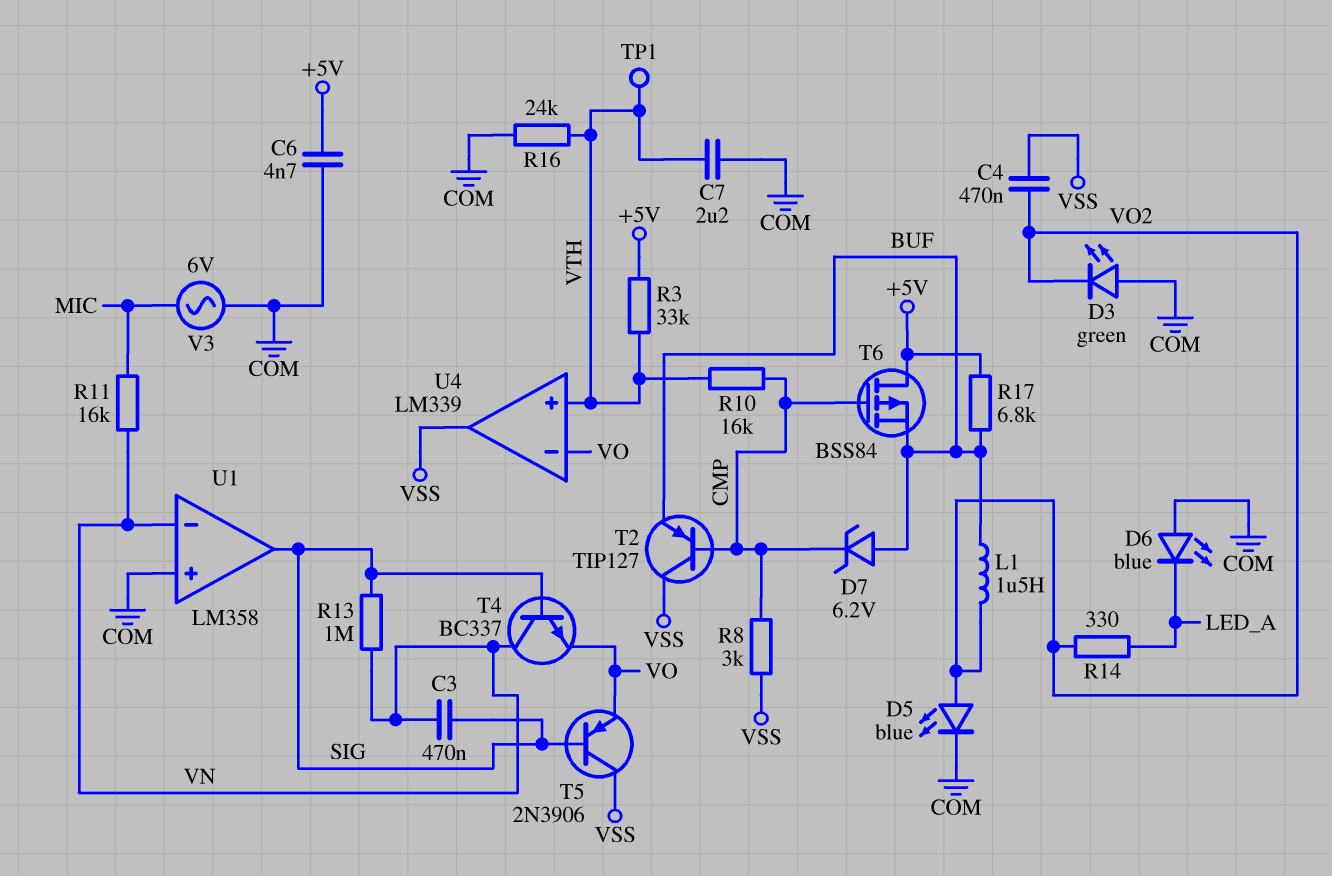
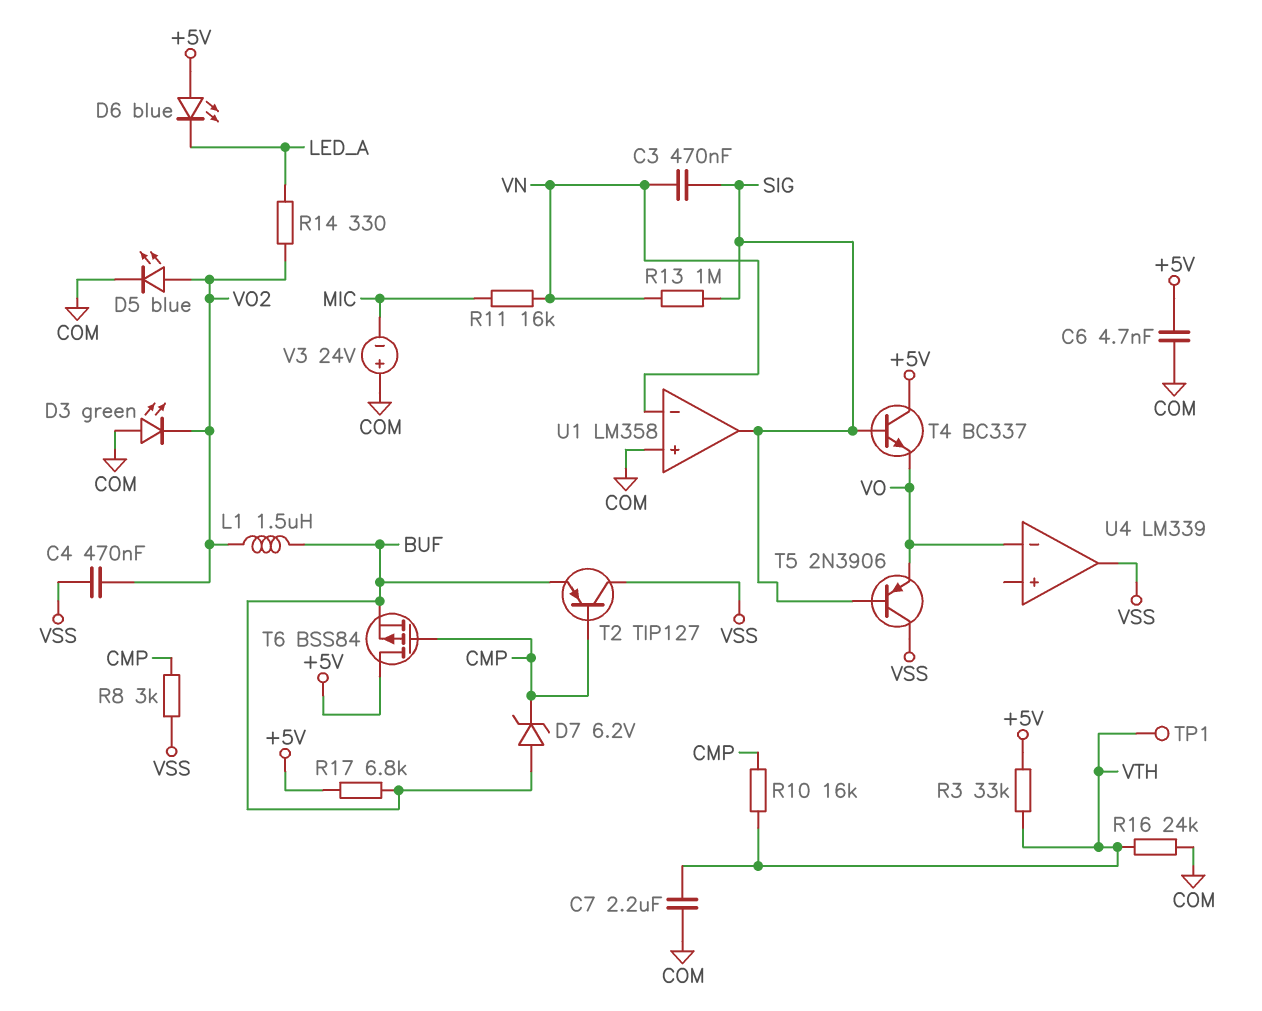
D6: LED blue (A COM, K LED_A) -> LED blue (A +5V, K LED_A)
T4: NPN BC337 (B SIG, C VN, E VO) -> NPN BC337 (B SIG, C +5V, E VO)
U4 pin in+: VTH -> none
V3: AC 6V (COM, MIC) -> 24V (plus COM, minus MIC)

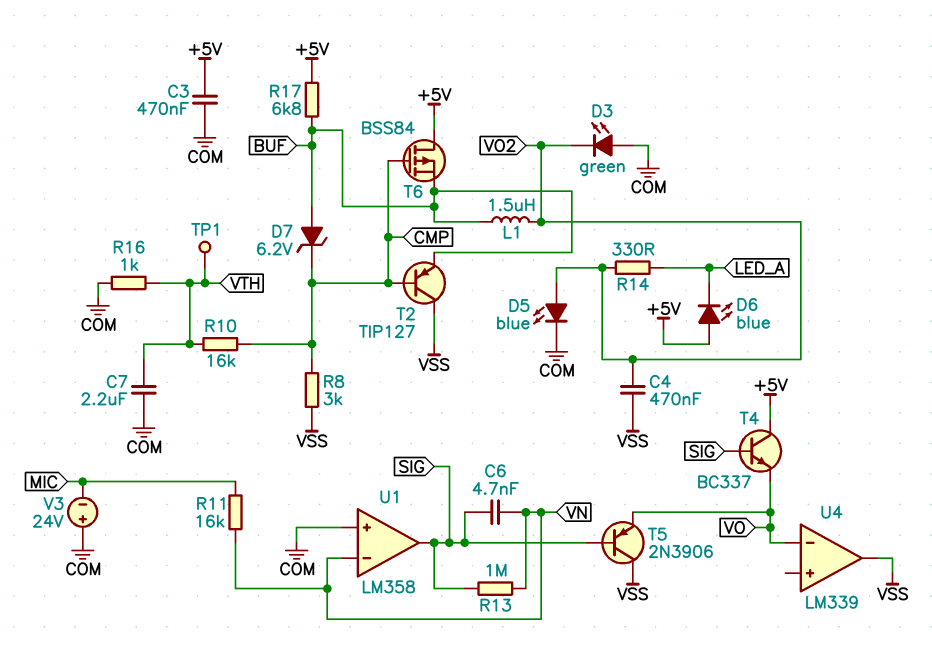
C3: 470nF (SIG, VN) -> 470nF (+5V, COM)
C6: 4.7nF (+5V, COM) -> 4.7nF (SIG, VN)
R3: 33k (+5V, VTH) -> none
R16: 24k (COM, VTH) -> 1k (COM, VTH)

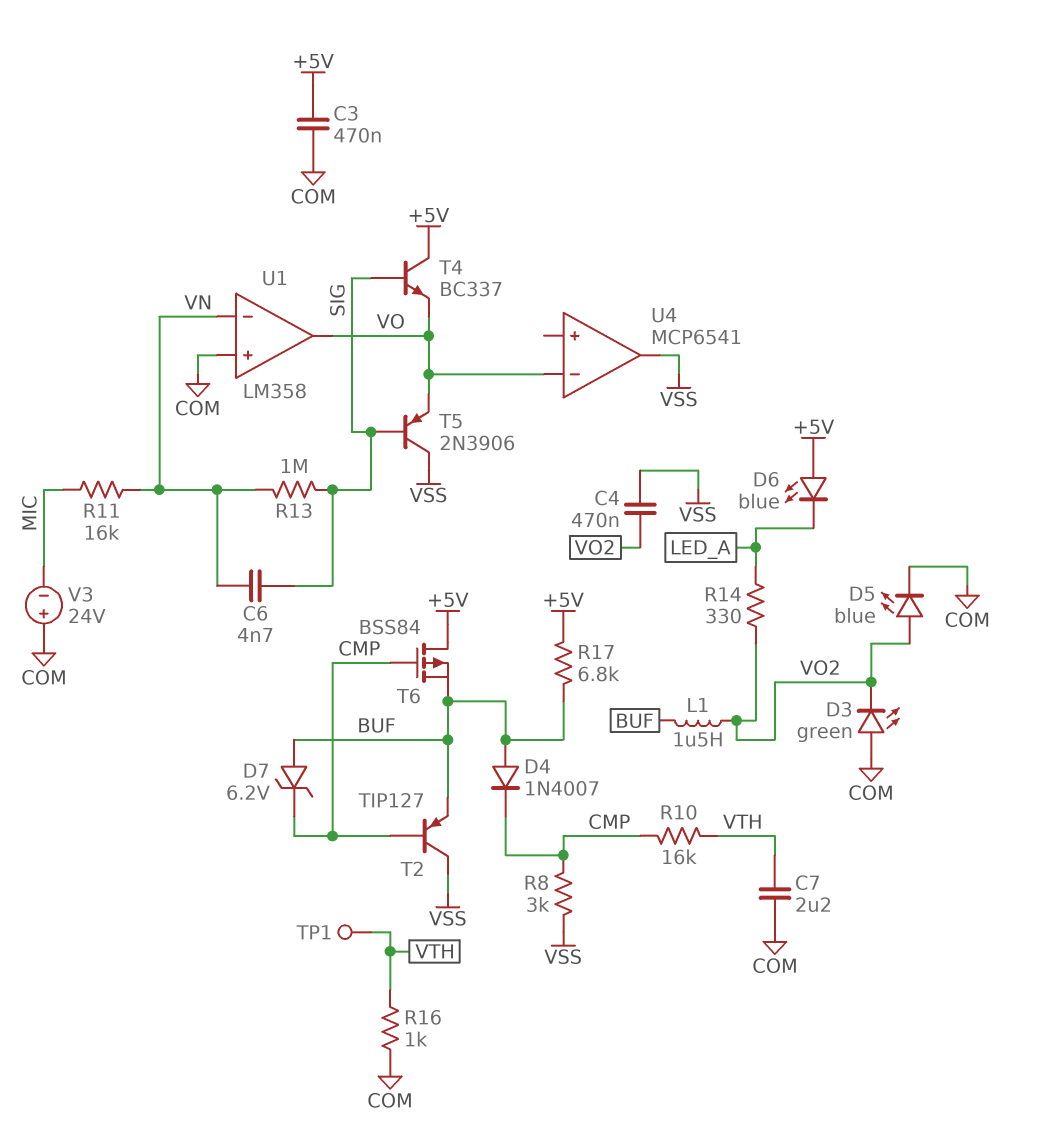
D4: none -> diode 1N4007 (A BUF, K CMP)
U1 pin out: SIG -> VO
U4: LM339 -> MCP6541

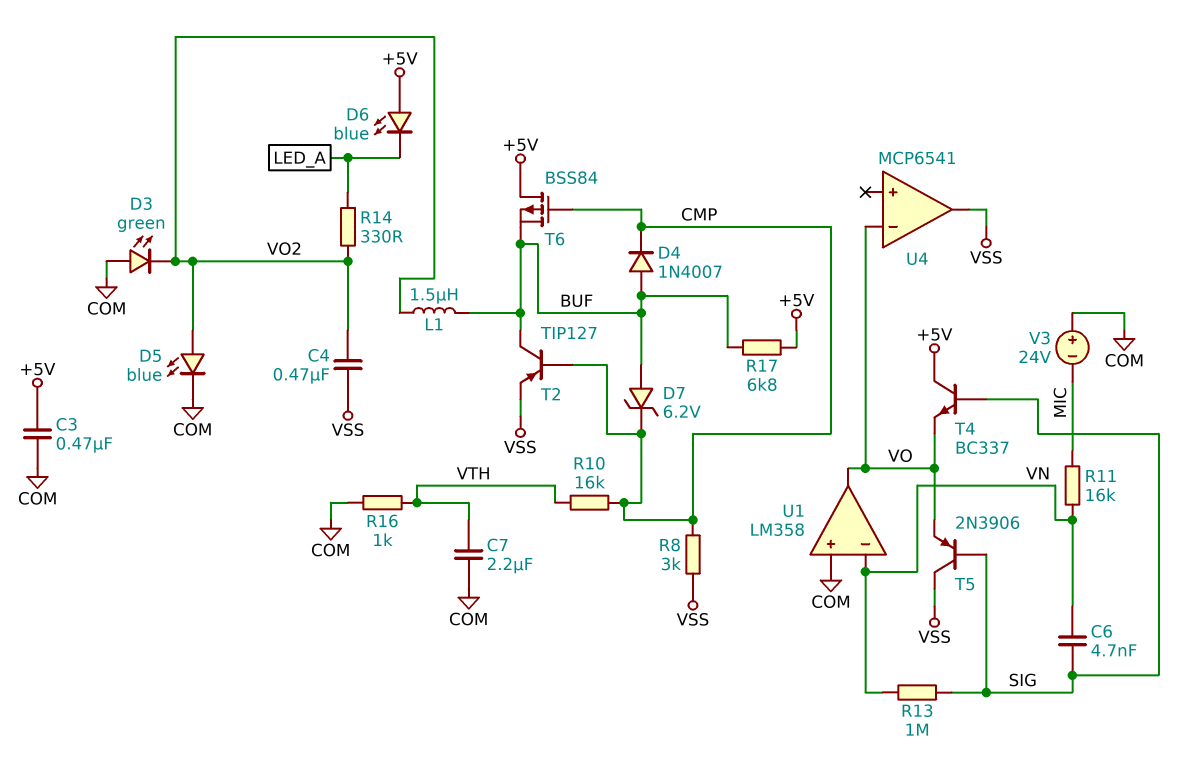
T2: PNP TIP127 (B CMP, C VSS, E BUF) -> PNP TIP127 (B CMP, C BUF, E VSS)
TP1: test point (VTH) -> none

